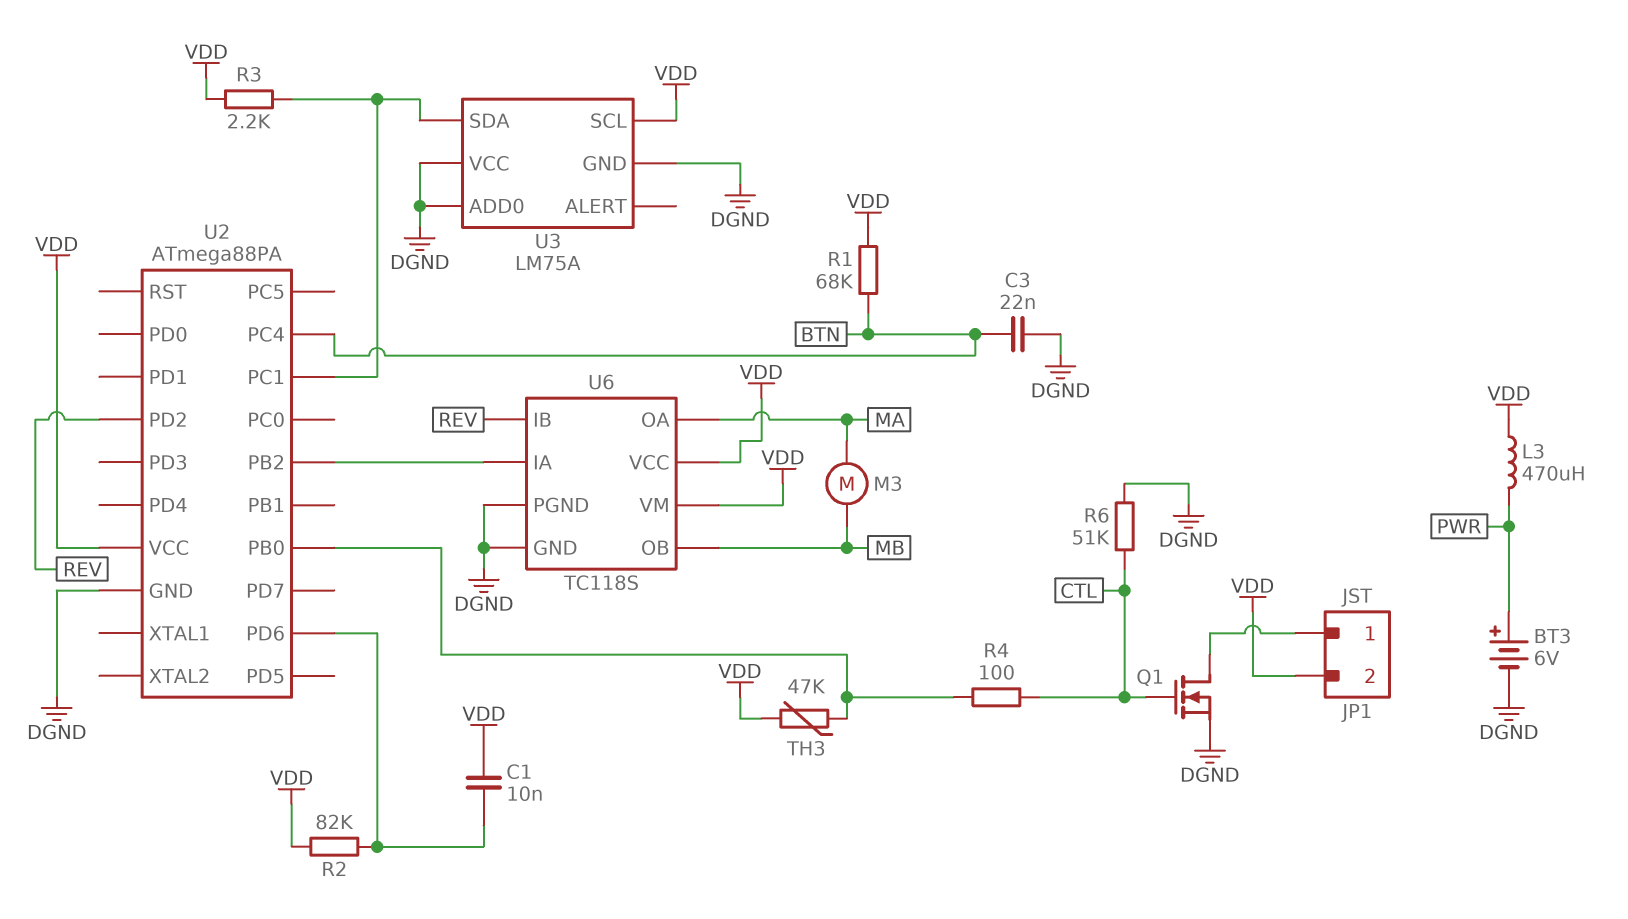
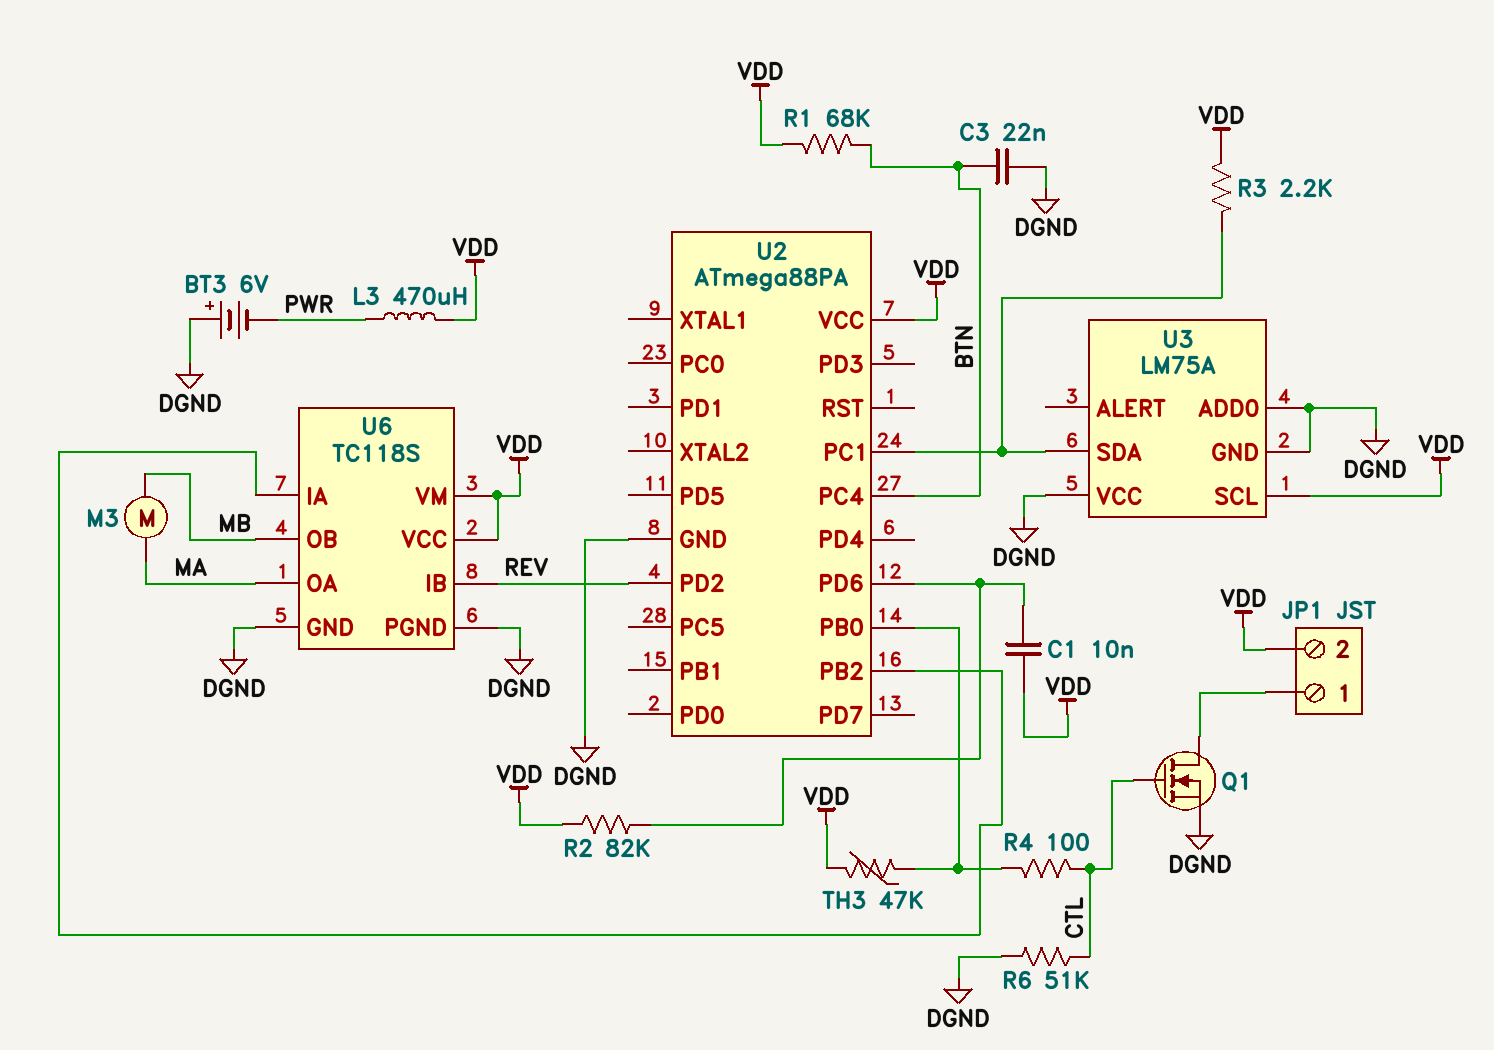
BT3: 6V (plus PWR, minus DGND) -> 6V (plus DGND, minus PWR)

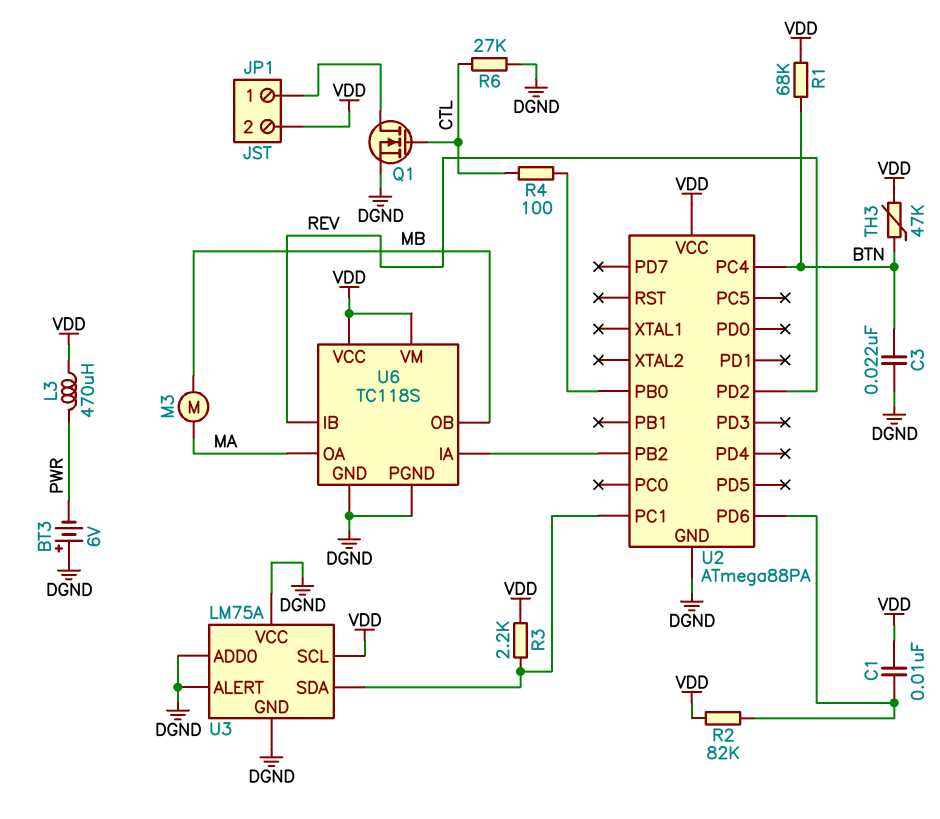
R6: 51k (CTL, DGND) -> 27k (CTL, DGND)
TH3: 47k (U2/PB0, VDD) -> 47k (BTN, VDD)
U3 pin ALERT: none -> DGND

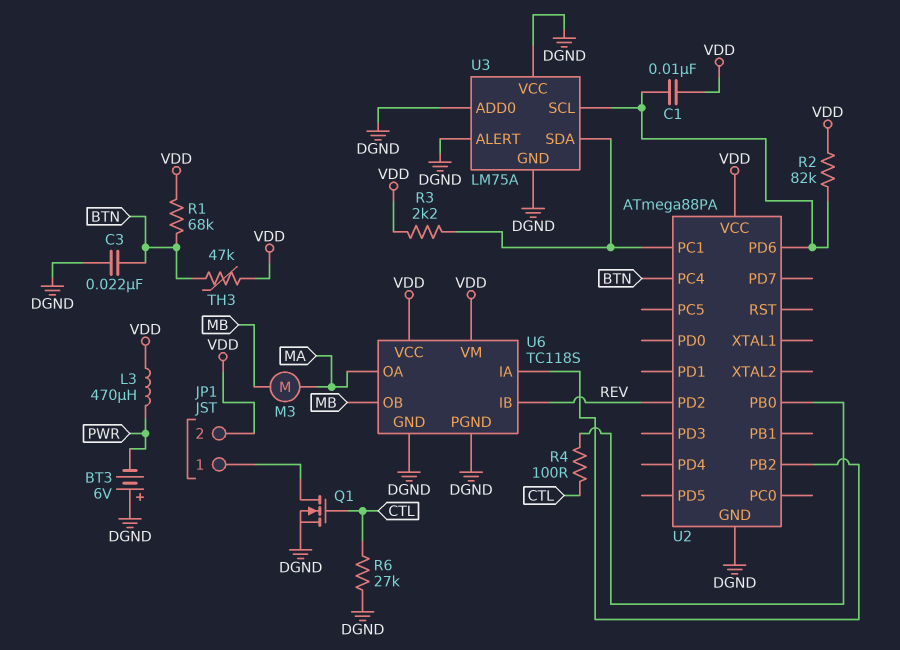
U3 pin SCL: VDD -> U2/PD6

